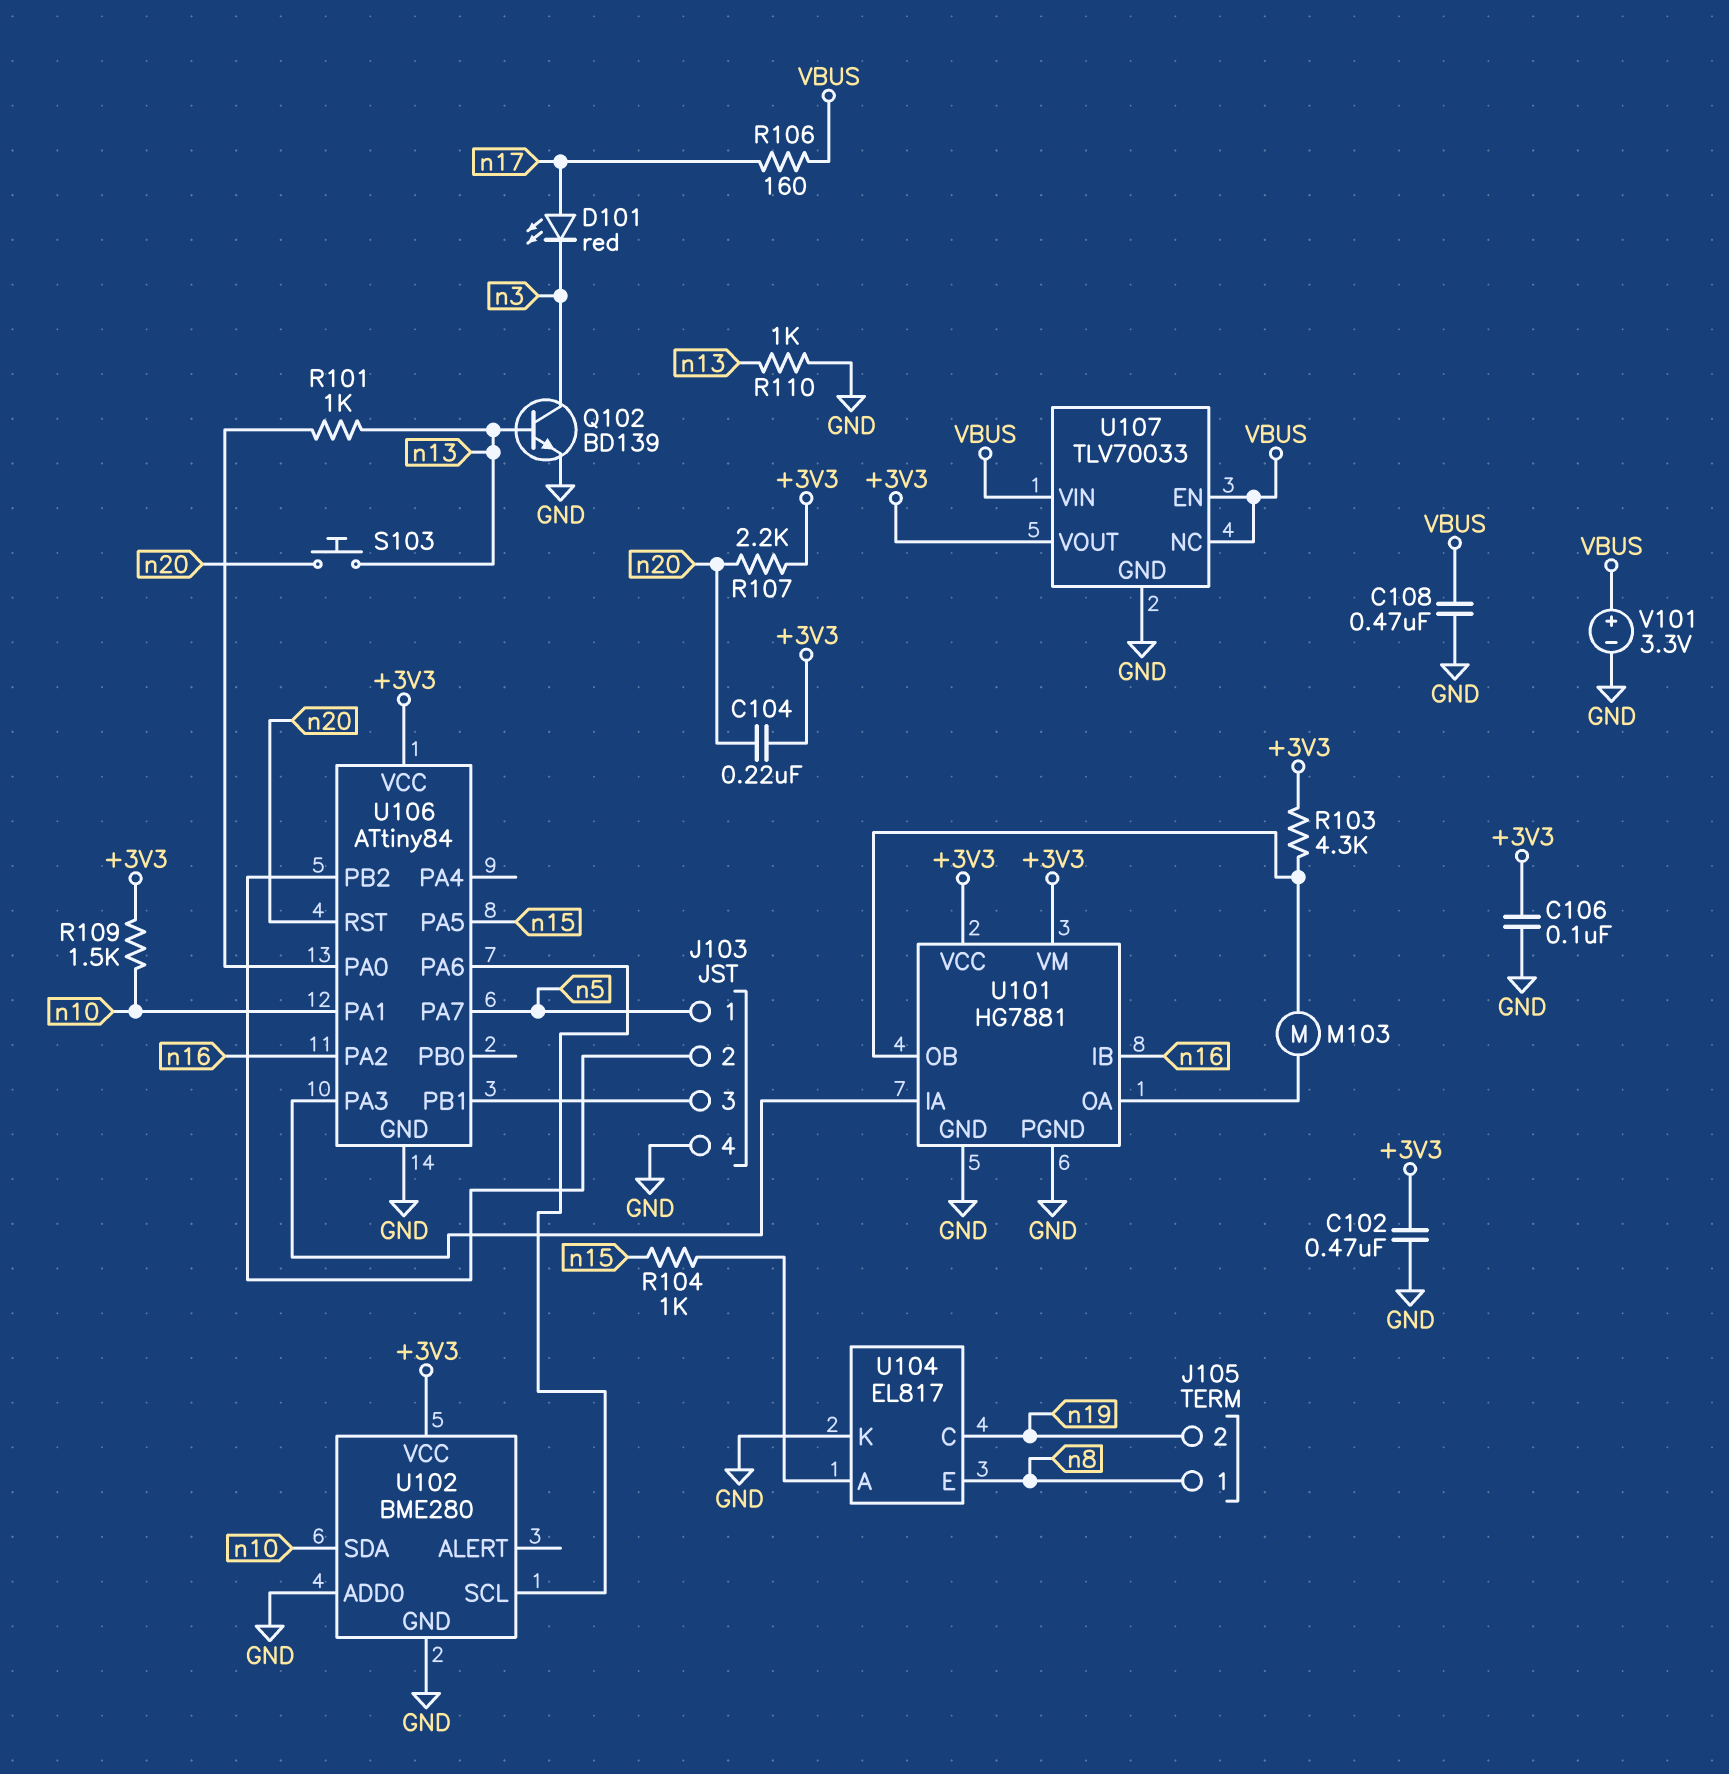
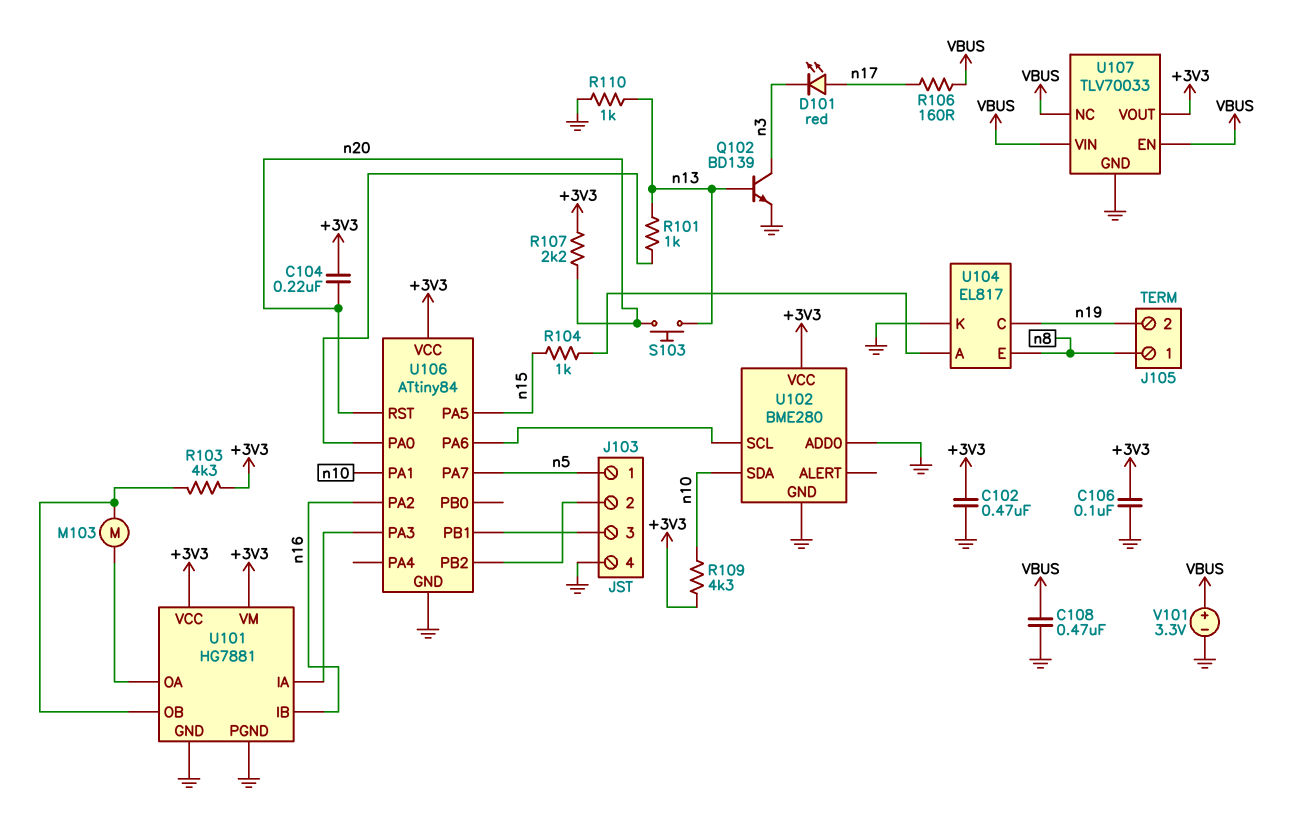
R109: 1.5k (+3V3, n10) -> 4.3k (+3V3, n10)

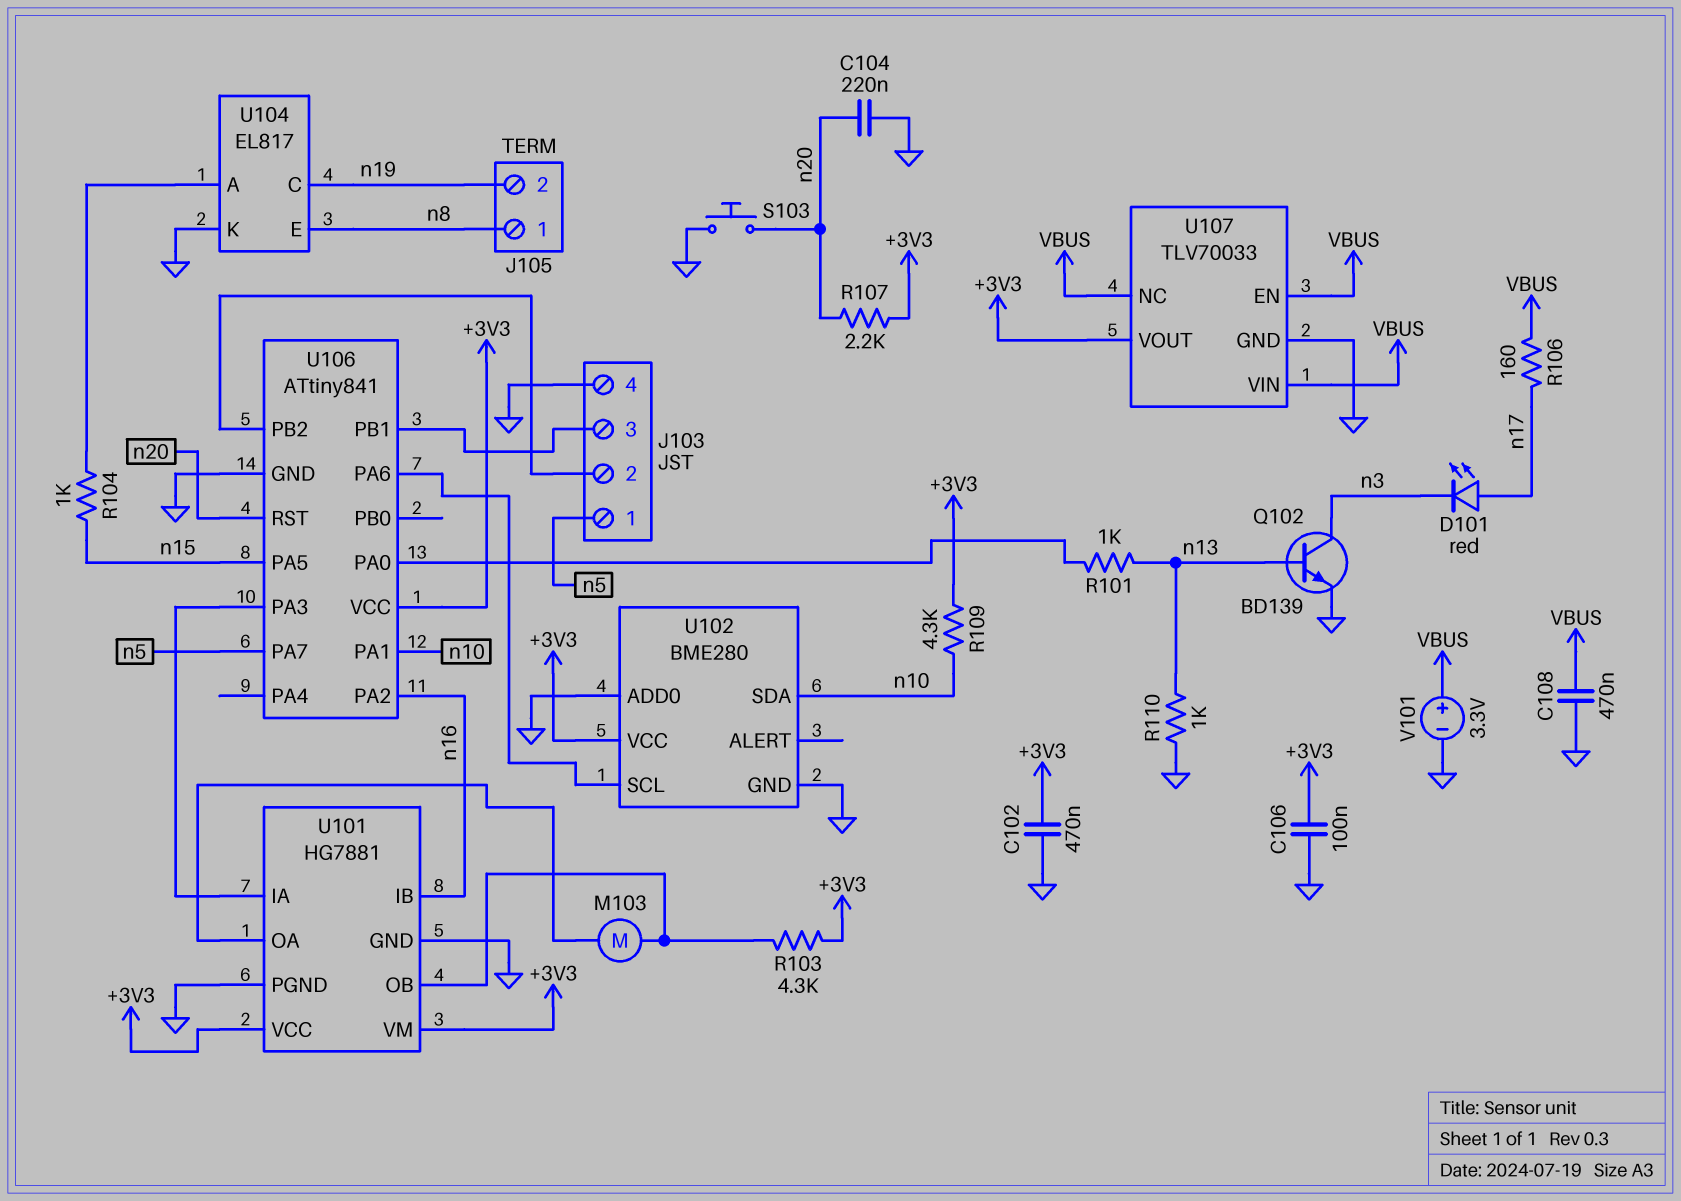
C104: 220nF (+3V3, n20) -> 220nF (GND, n20)
S103: button (n13, n20) -> button (GND, n20)
U106: ATtiny84 -> ATtiny841

